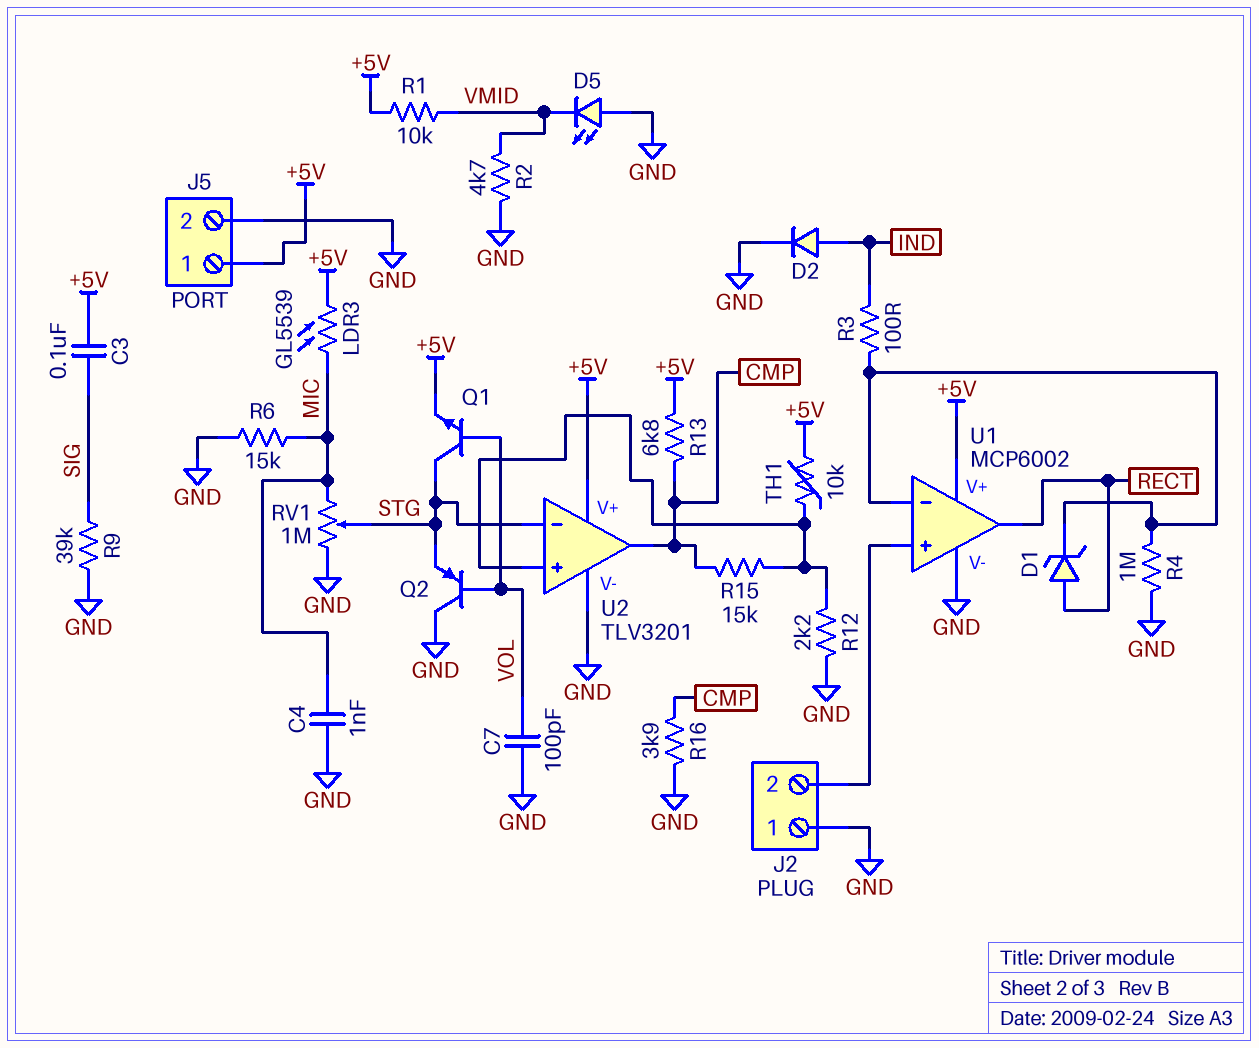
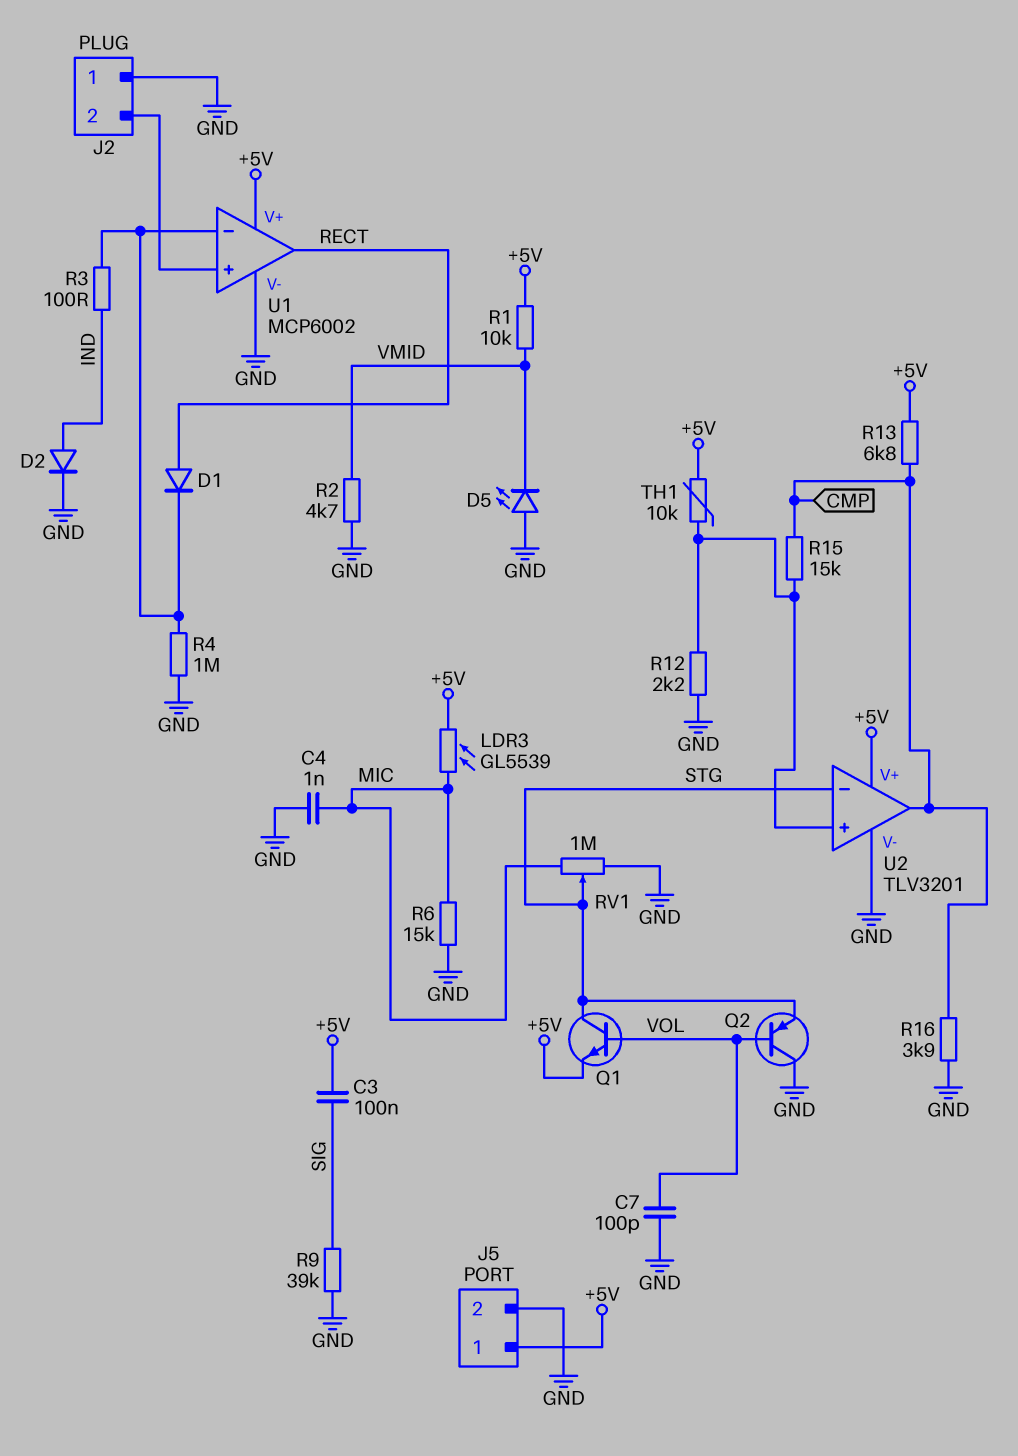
D1: zener (A RECT, K U1/in-) -> diode (A RECT, K U1/in-)

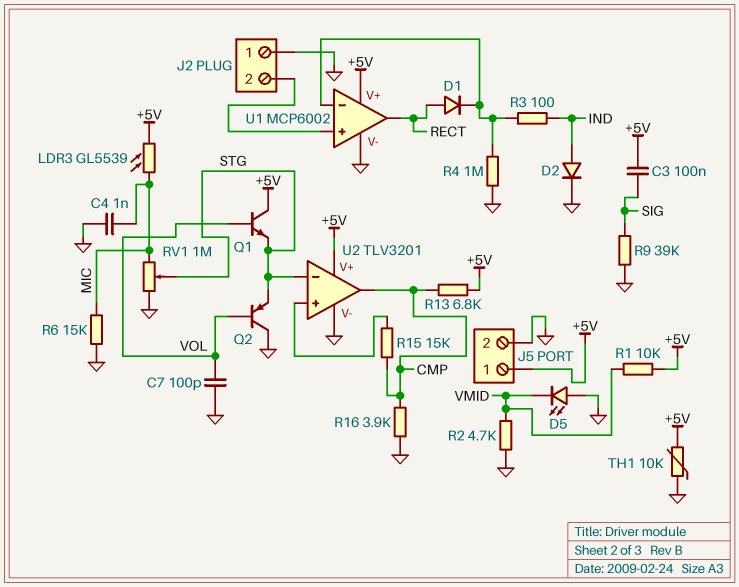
Q1: NPN (B VOL, C STG, E +5V) -> NPN (B VOL, C +5V, E STG)
R12: 2.2k (GND, U2/in+) -> none
TH1: 10k (+5V, U2/in+) -> 10k (+5V, GND)

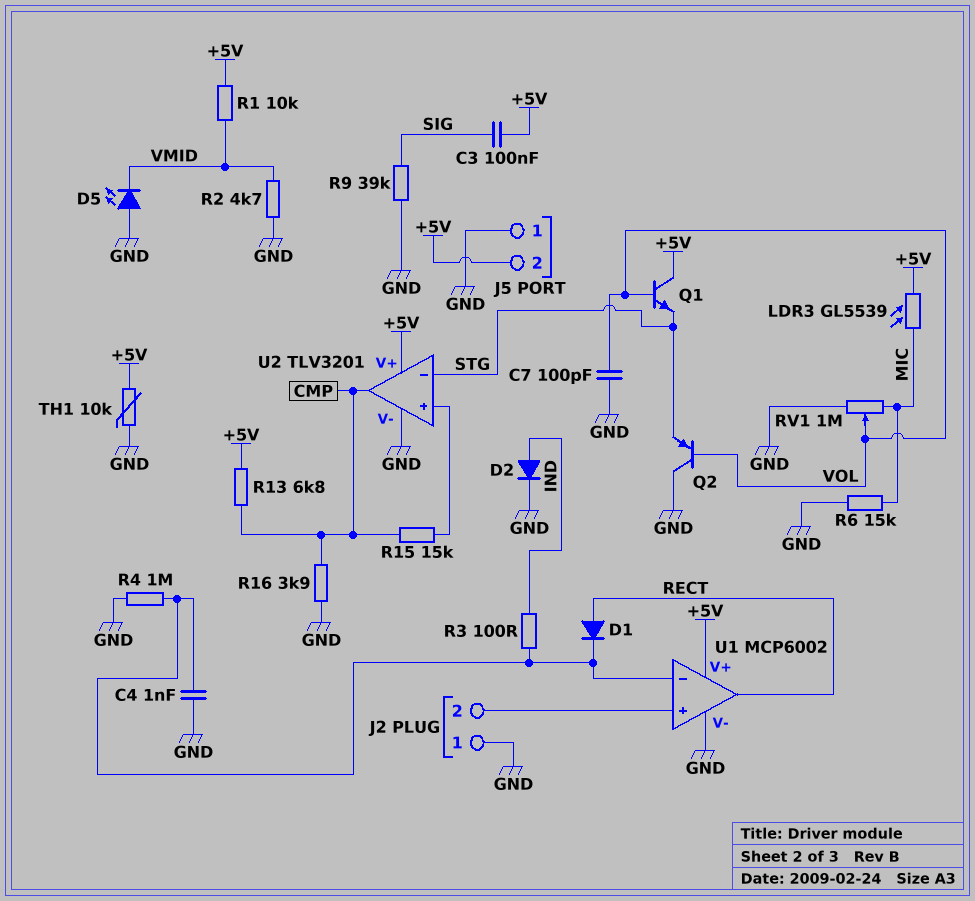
C4: 1nF (GND, MIC) -> 1nF (GND, U1/in-)
J5 pin 1: +5V -> GND
J5 pin 2: GND -> +5V
RV1: 1M (GND, MIC, wiper STG) -> 1M (GND, MIC, wiper VOL)

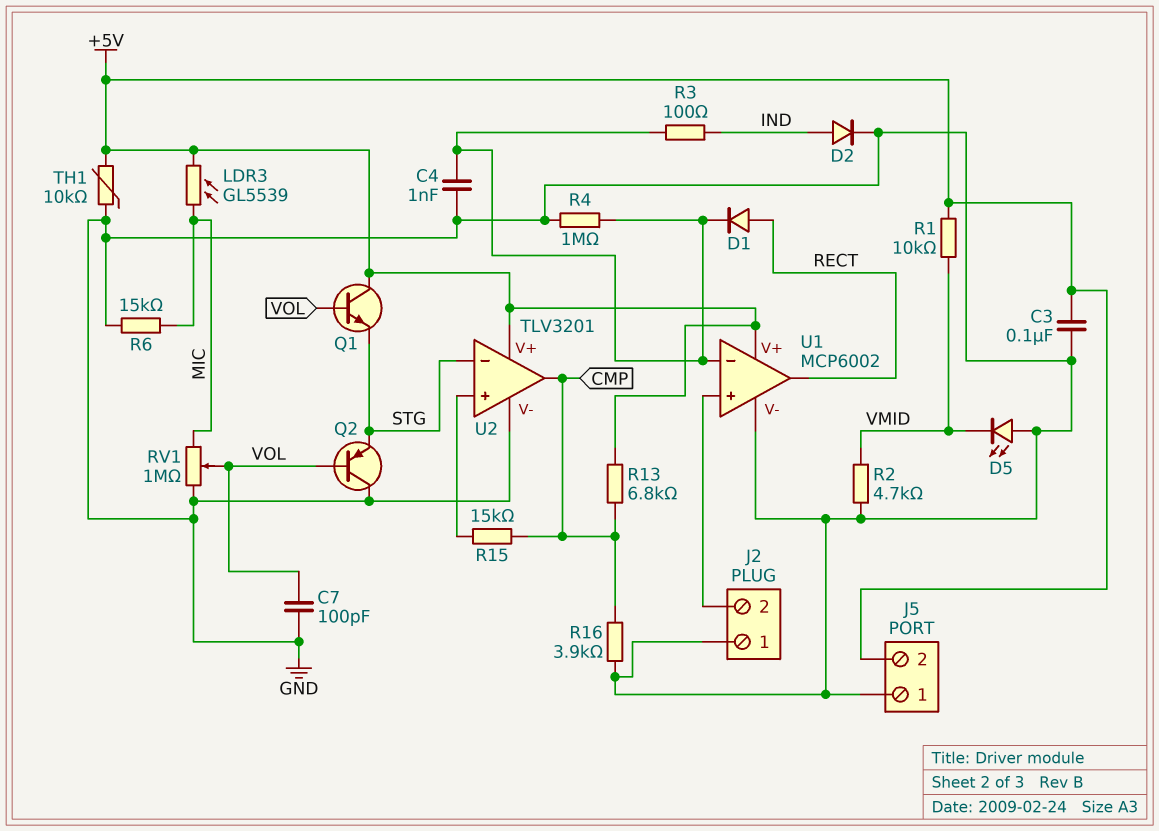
C3: 100nF (+5V, SIG) -> 100nF (+5V, GND)
R9: 39k (GND, SIG) -> none

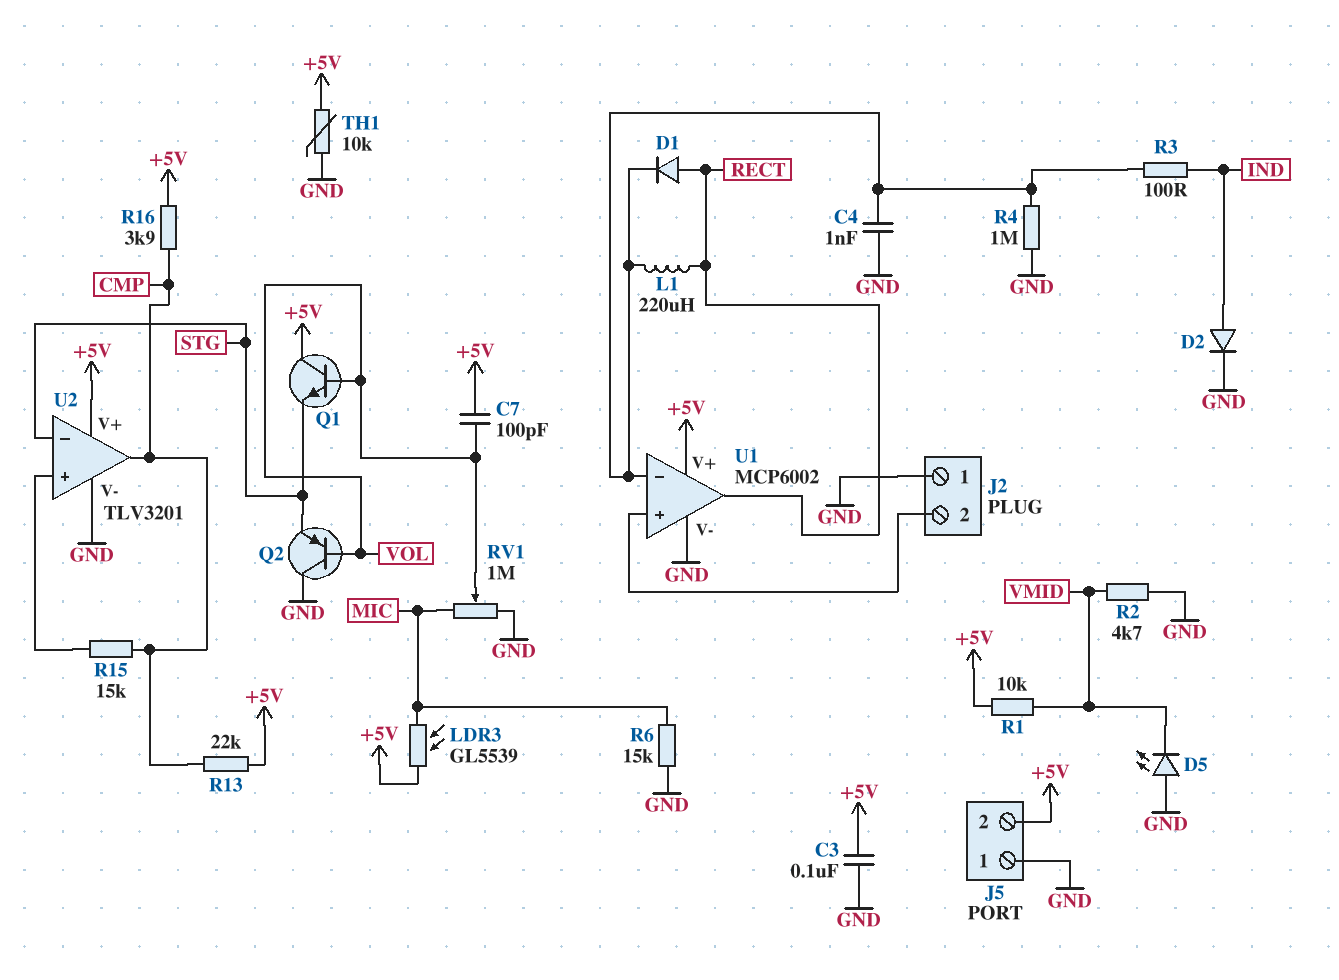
C7: 100pF (GND, VOL) -> 100pF (+5V, VOL)
L1: none -> 220uH (RECT, U1/in-)
R13: 6.8k (+5V, CMP) -> 22k (+5V, CMP)
R16: 3.9k (CMP, GND) -> 3.9k (+5V, CMP)

